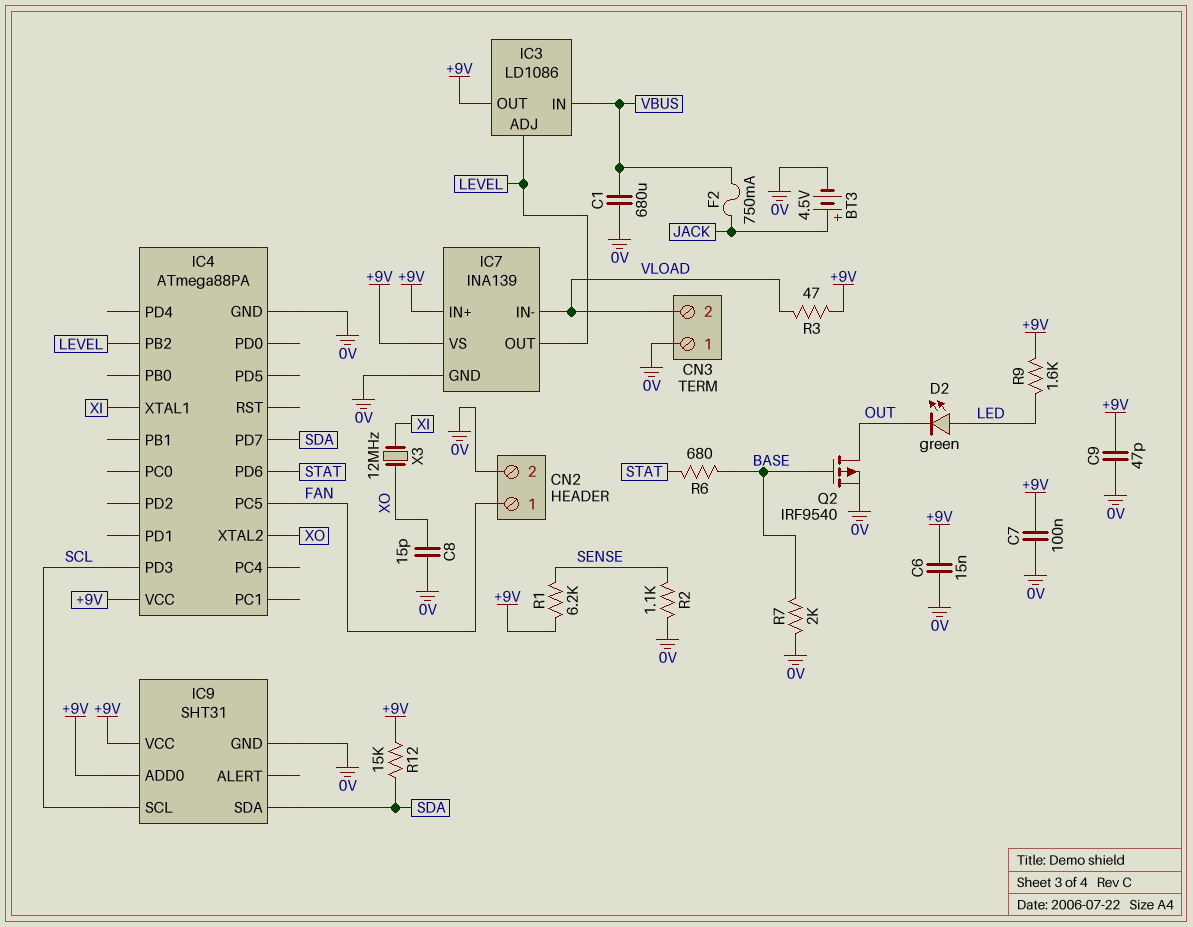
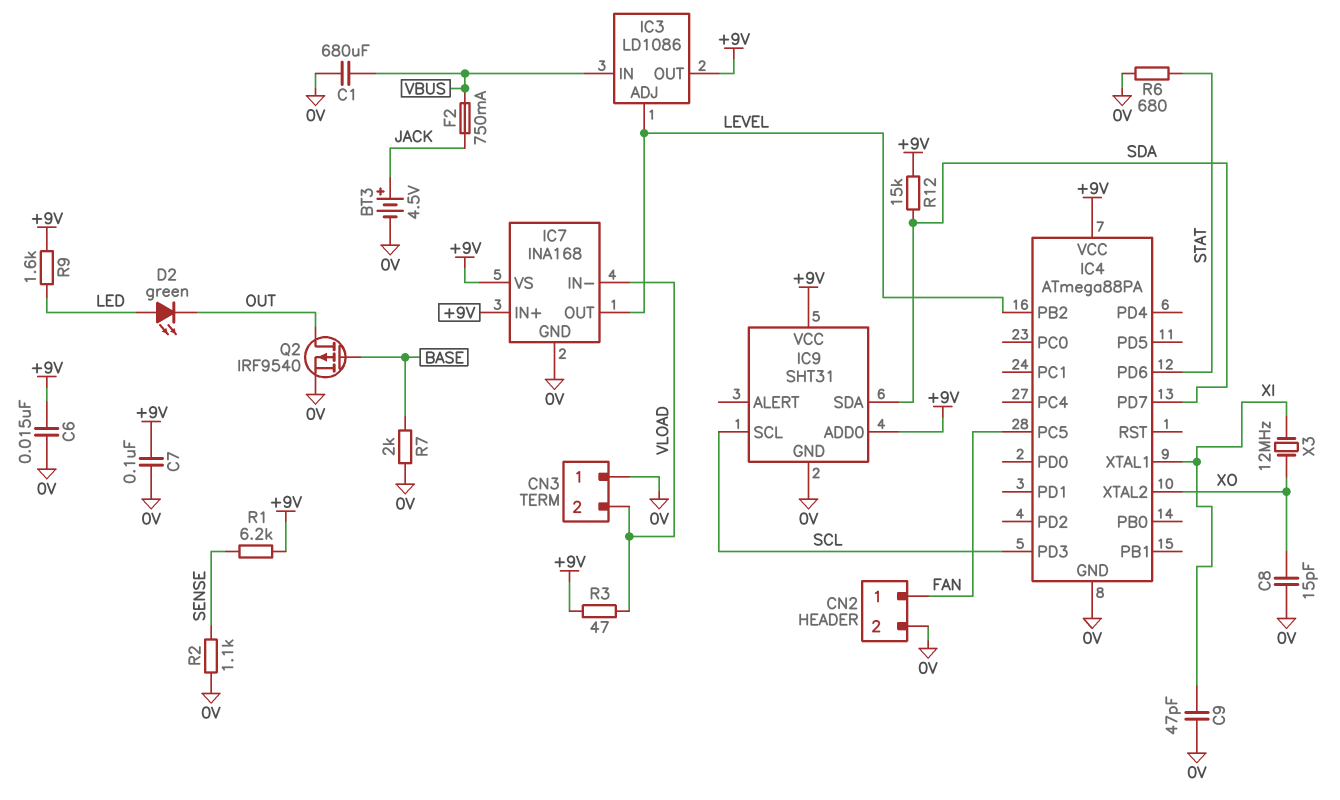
C9: 47pF (+9V, 0V) -> 47pF (0V, XI)
IC7: INA139 -> INA168
R6: 680 (BASE, STAT) -> 680 (0V, STAT)

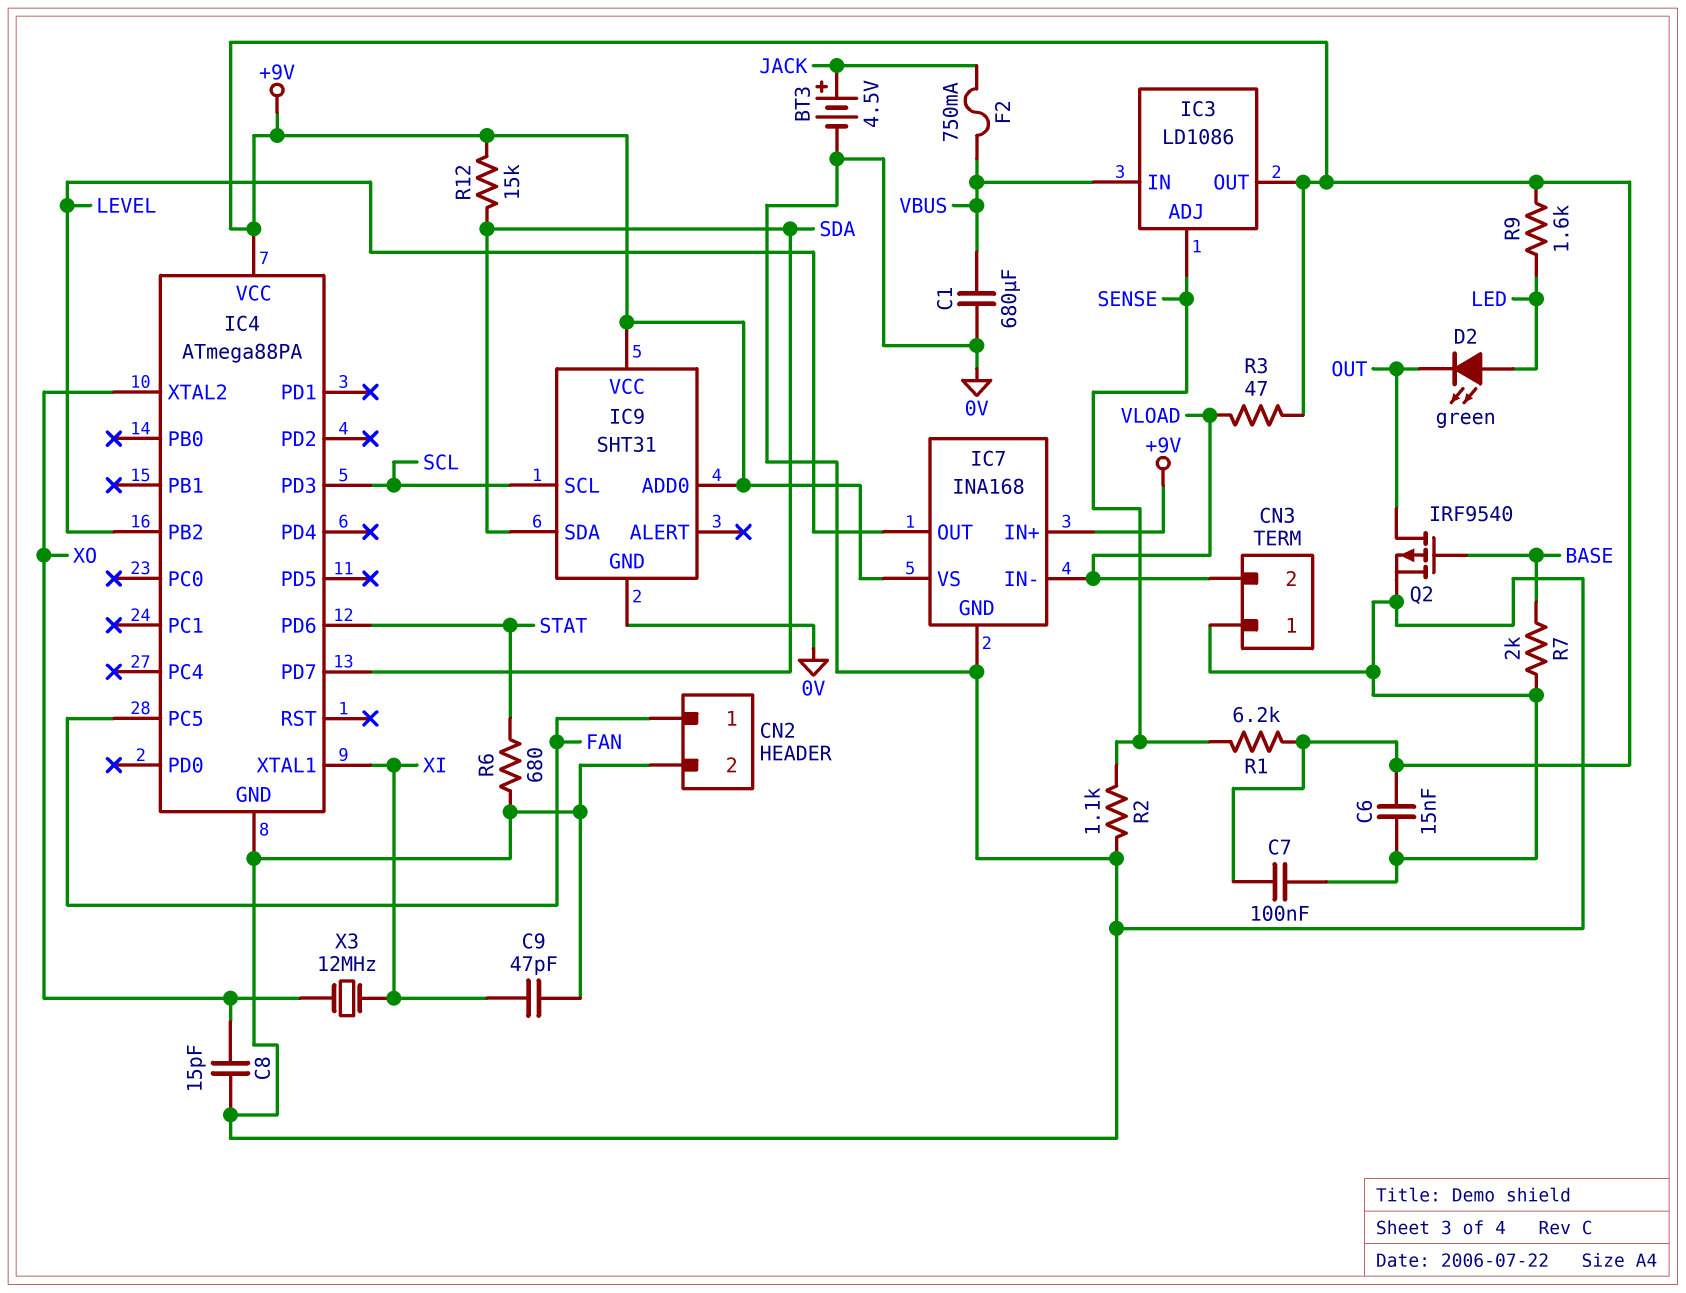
IC3 pin ADJ: LEVEL -> SENSE

